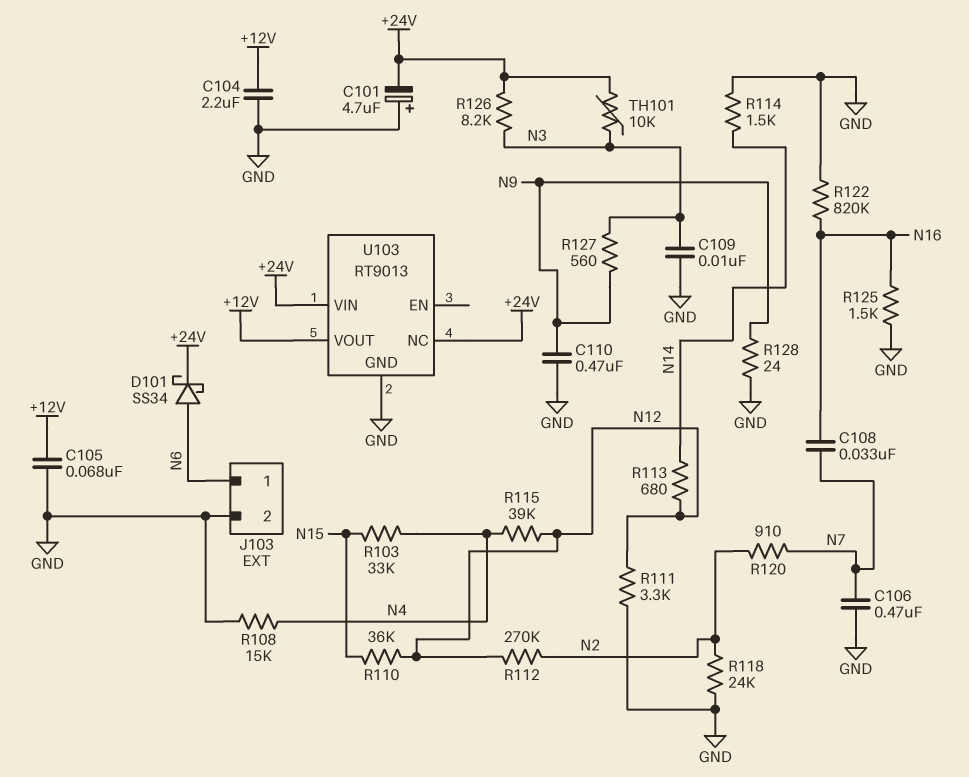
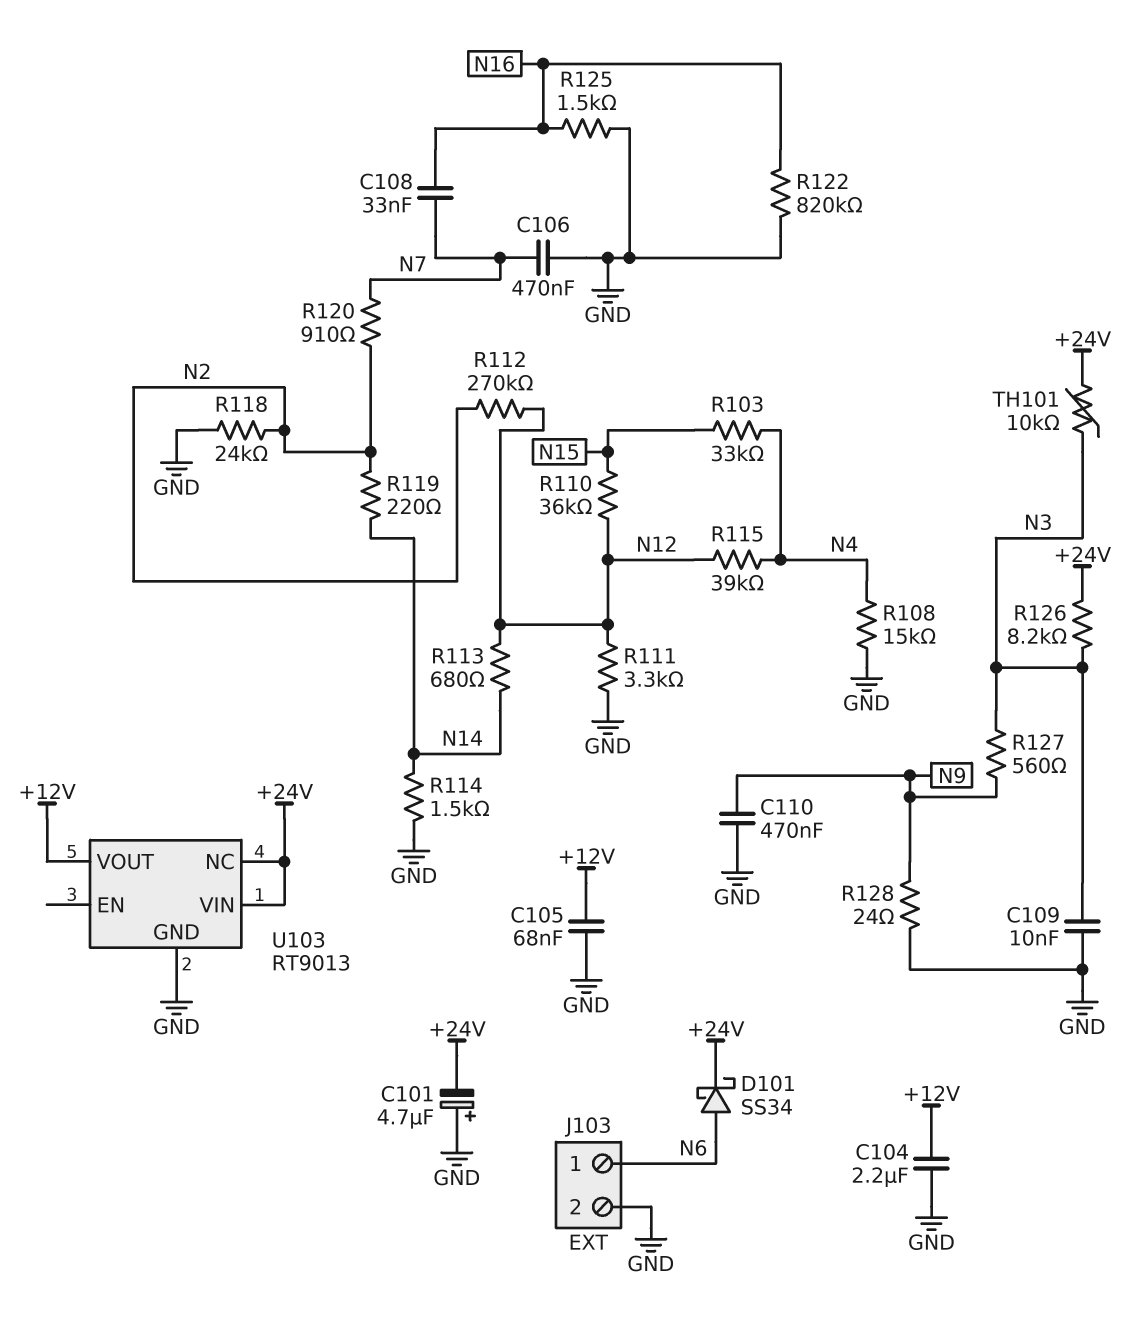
R119: none -> 220 (N2, N14)

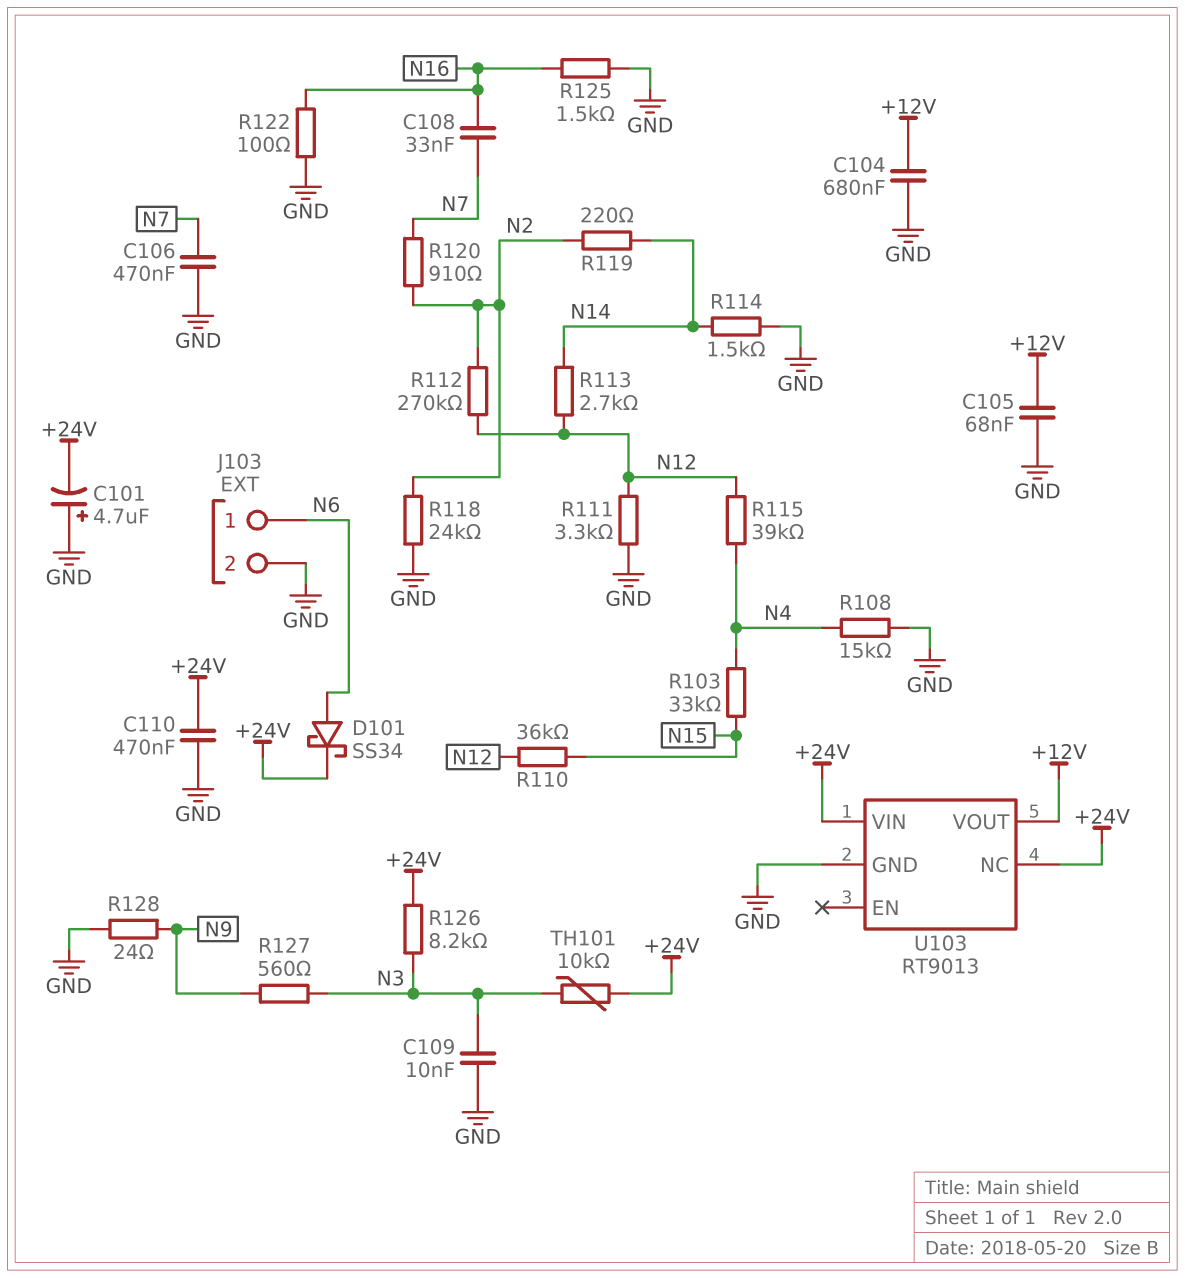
C104: 2.2uF (+12V, GND) -> 680nF (+12V, GND)
C110: 470nF (GND, N9) -> 470nF (+24V, GND)
R113: 680 (N12, N14) -> 2.7k (N12, N14)
R122: 820k (GND, N16) -> 100 (GND, N16)

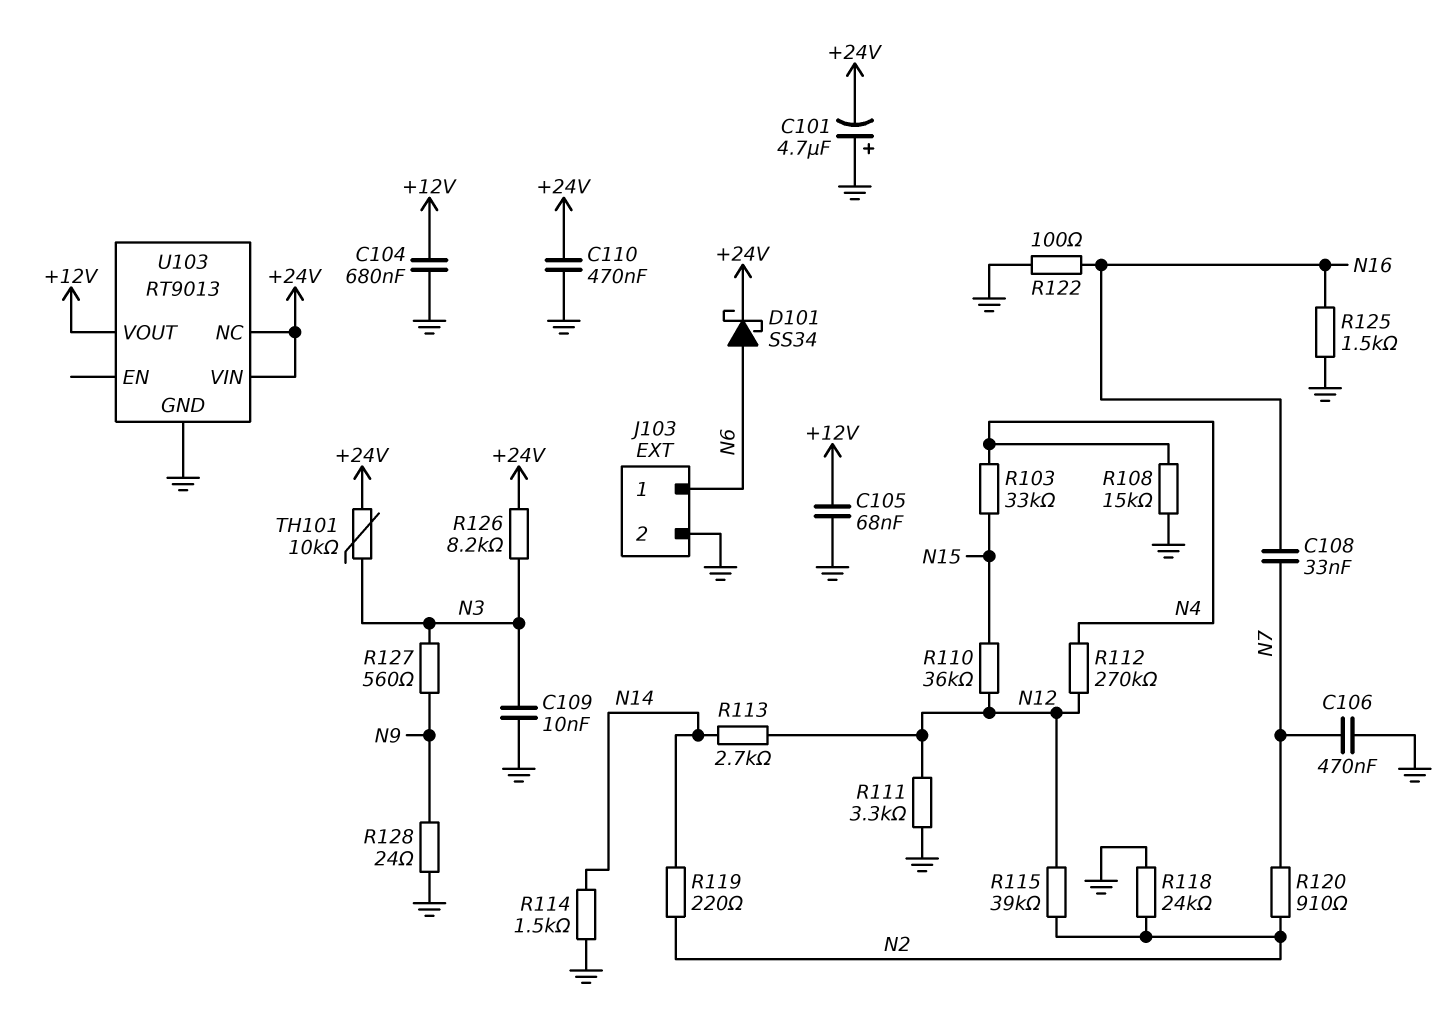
R112: 270k (N2, N12) -> 270k (N4, N12)
R115: 39k (N4, N12) -> 39k (N2, N12)

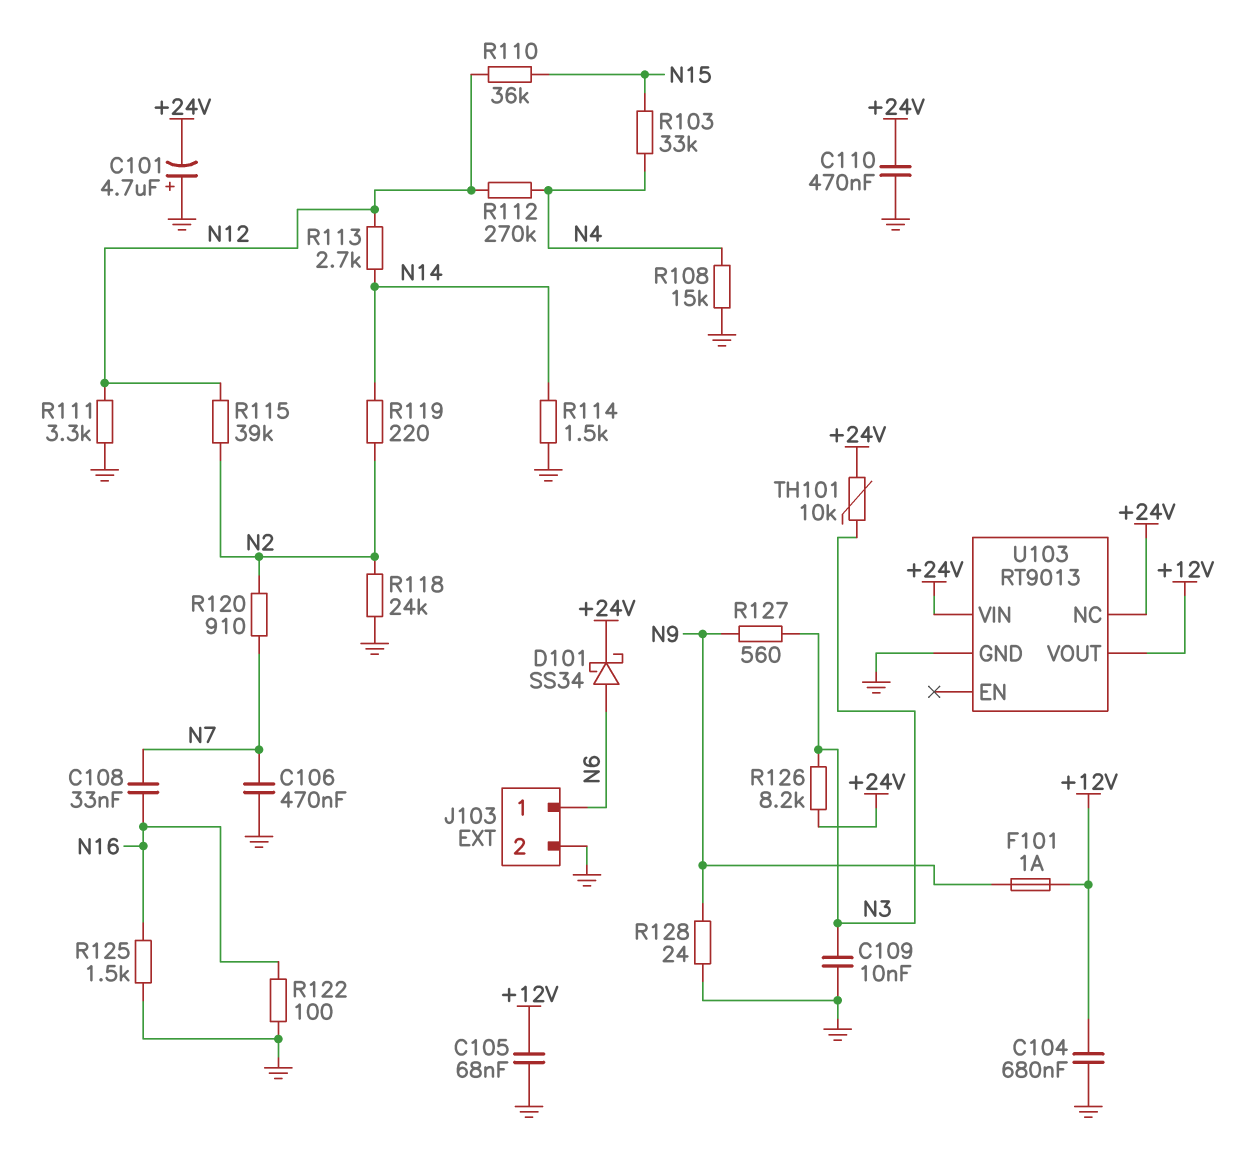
F101: none -> 1A (+12V, N9)

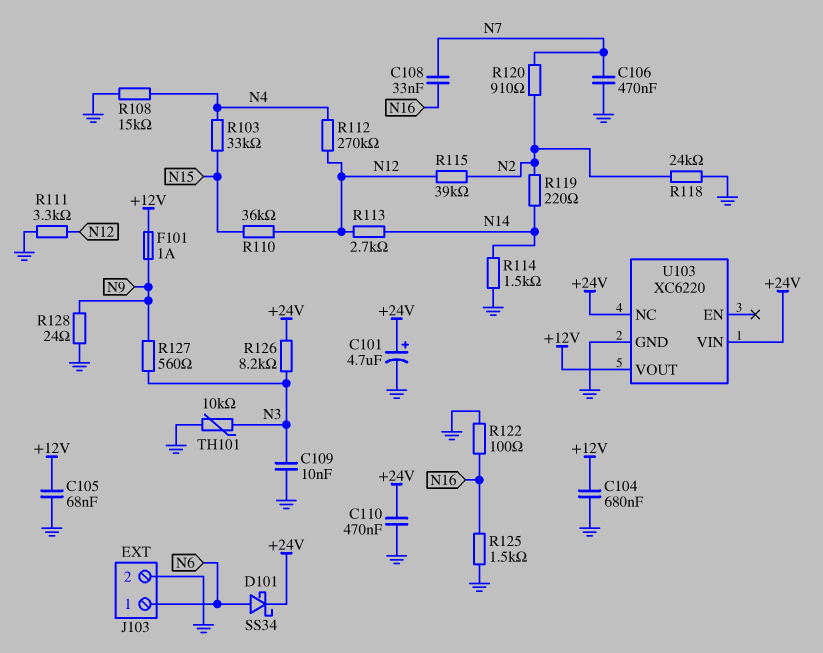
C101: 4.7uF (plus GND, minus +24V) -> 4.7uF (plus +24V, minus GND)
TH101: 10k (+24V, N3) -> 10k (GND, N3)
U103: RT9013 -> XC6220

